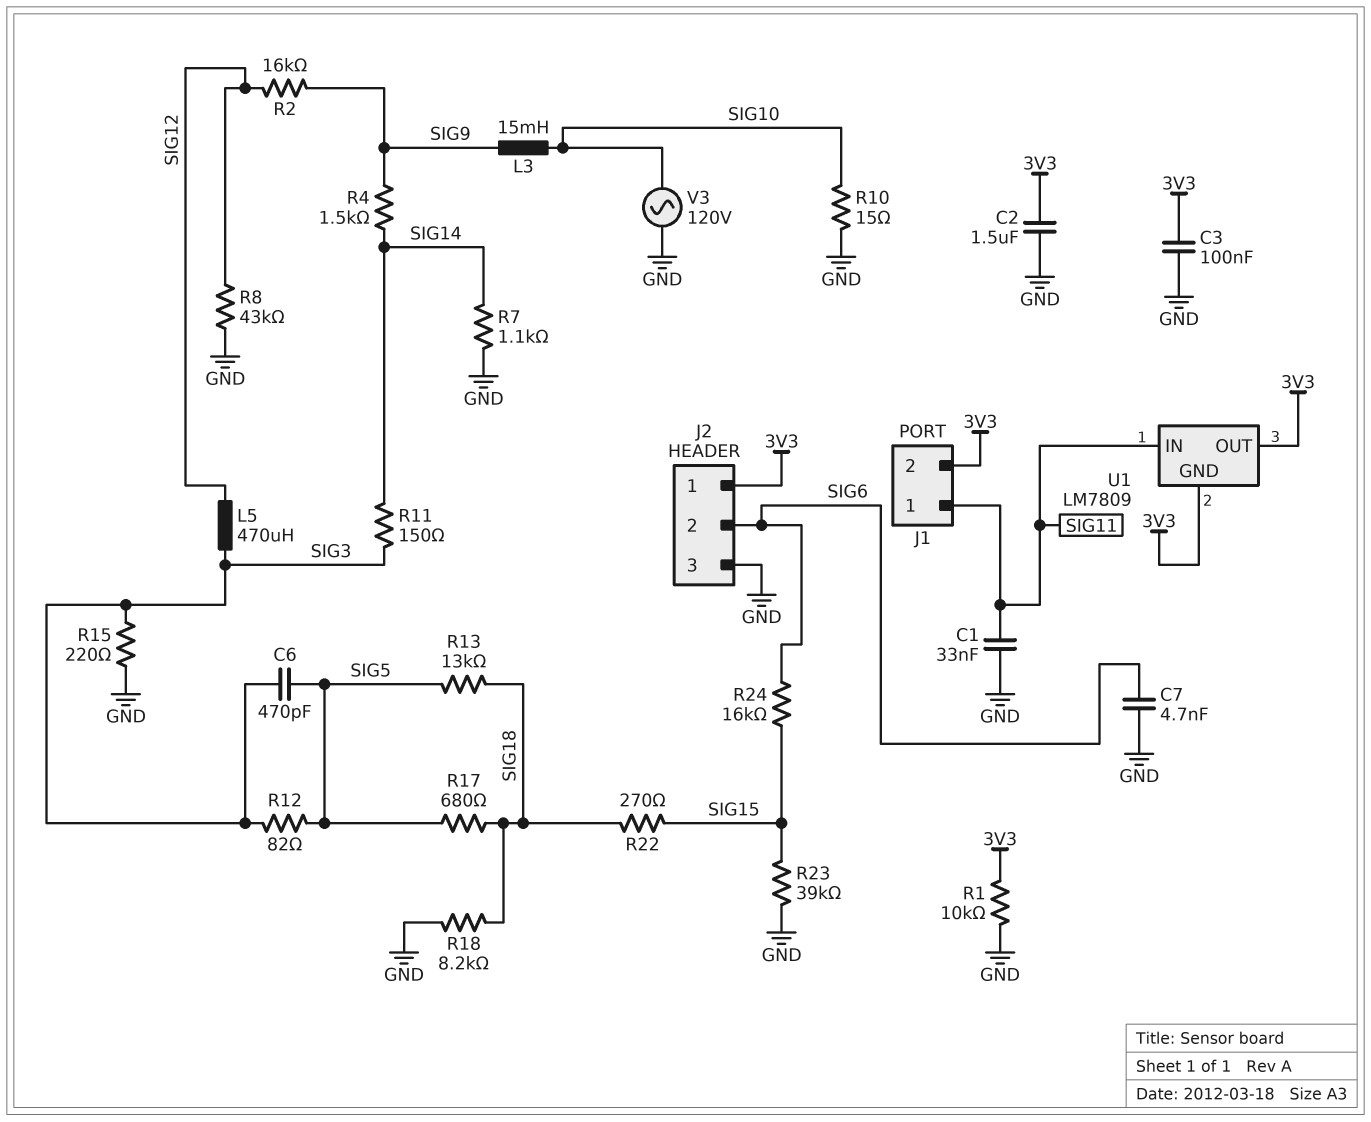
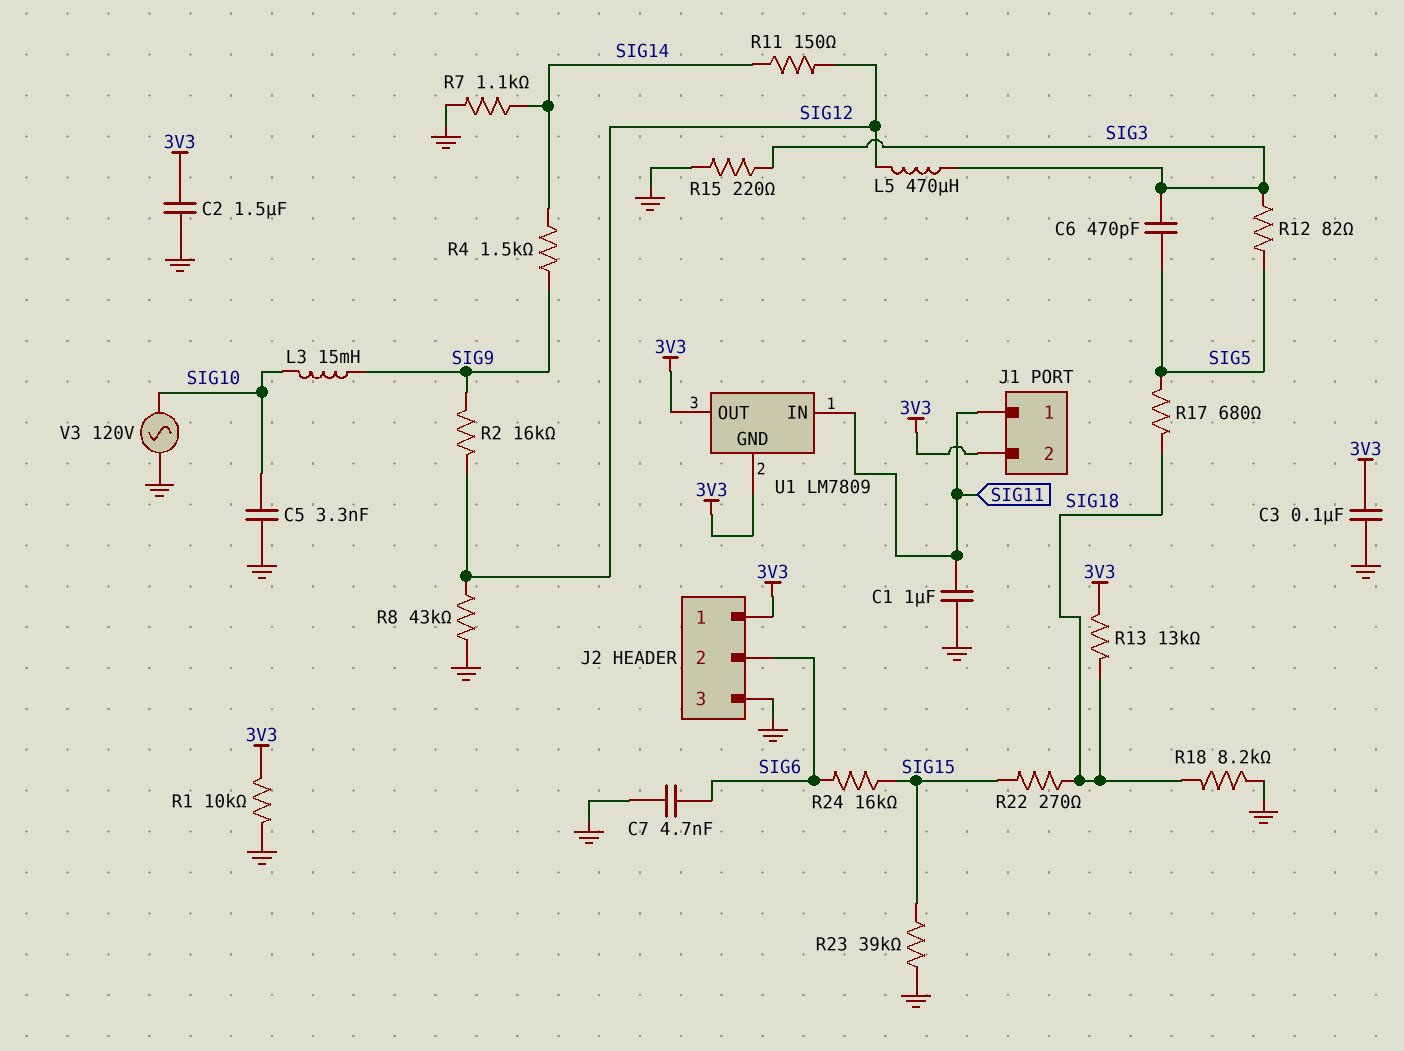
C1: 33nF (GND, SIG11) -> 1uF (GND, SIG11)
C5: none -> 3.3nF (GND, SIG10)
R10: 15 (GND, SIG10) -> none
R11: 150 (SIG3, SIG14) -> 150 (SIG12, SIG14)
R13: 13k (SIG5, SIG18) -> 13k (3V3, SIG18)

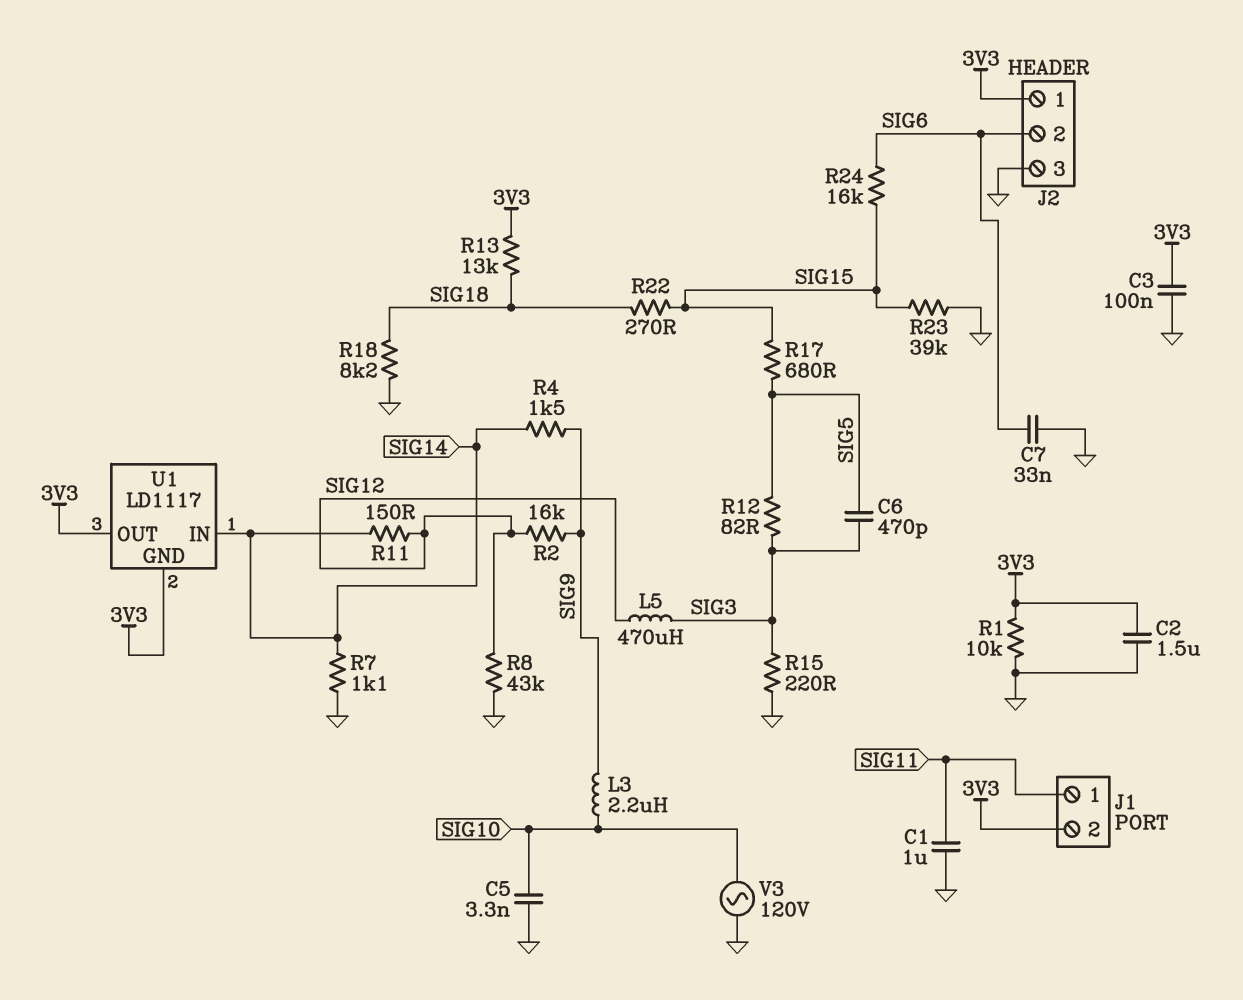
C7: 4.7nF (GND, SIG6) -> 33nF (GND, SIG6)
L3: 15mH (SIG9, SIG10) -> 2.2uH (SIG9, SIG10)
R17: 680 (SIG5, SIG18) -> 680 (SIG5, SIG15)
U1: LM7809 -> LD1117
U1 pin IN: SIG11 -> SIG14

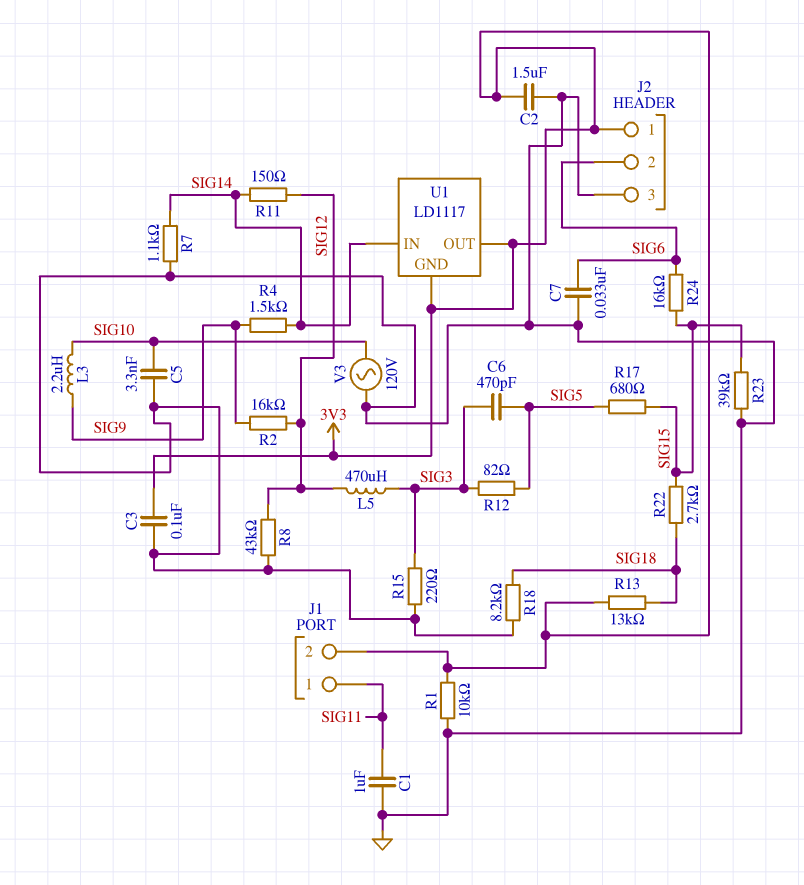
R22: 270 (SIG15, SIG18) -> 2.7k (SIG15, SIG18)

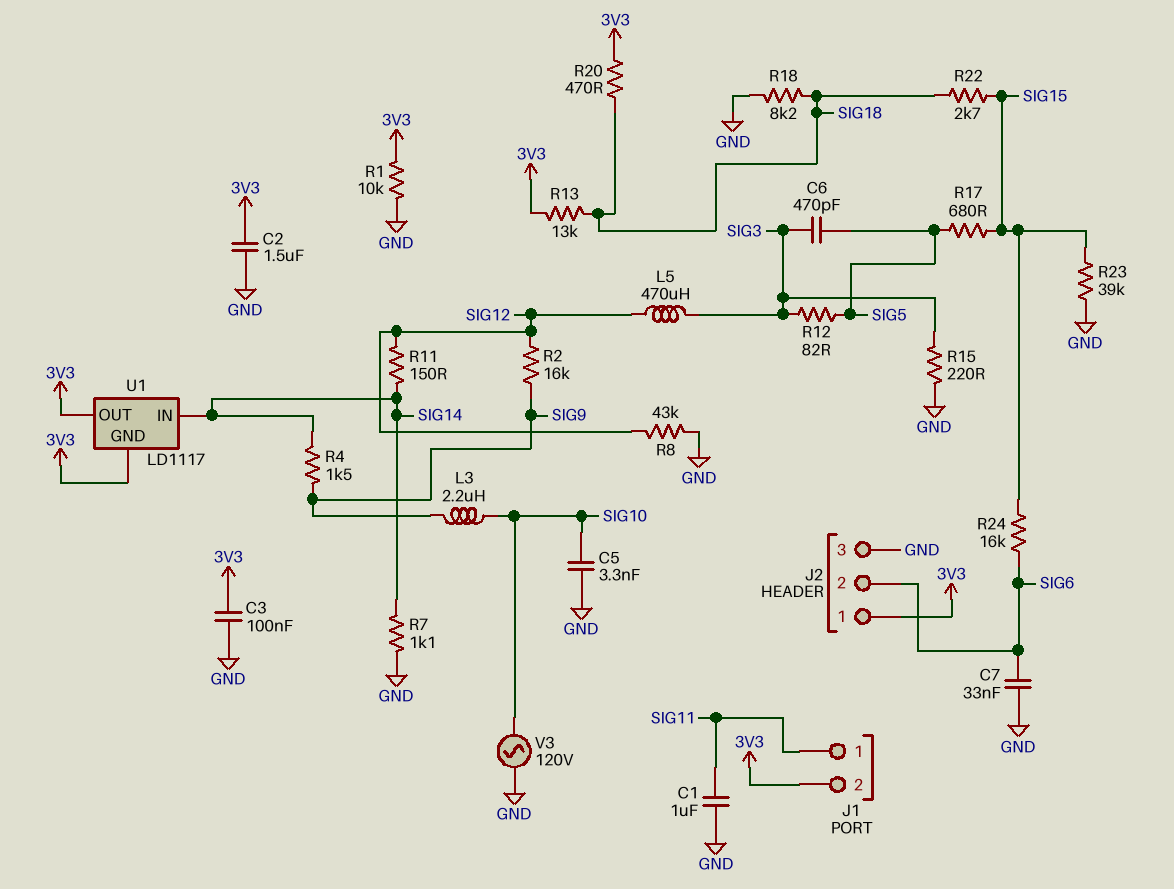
R20: none -> 470 (3V3, SIG18)

